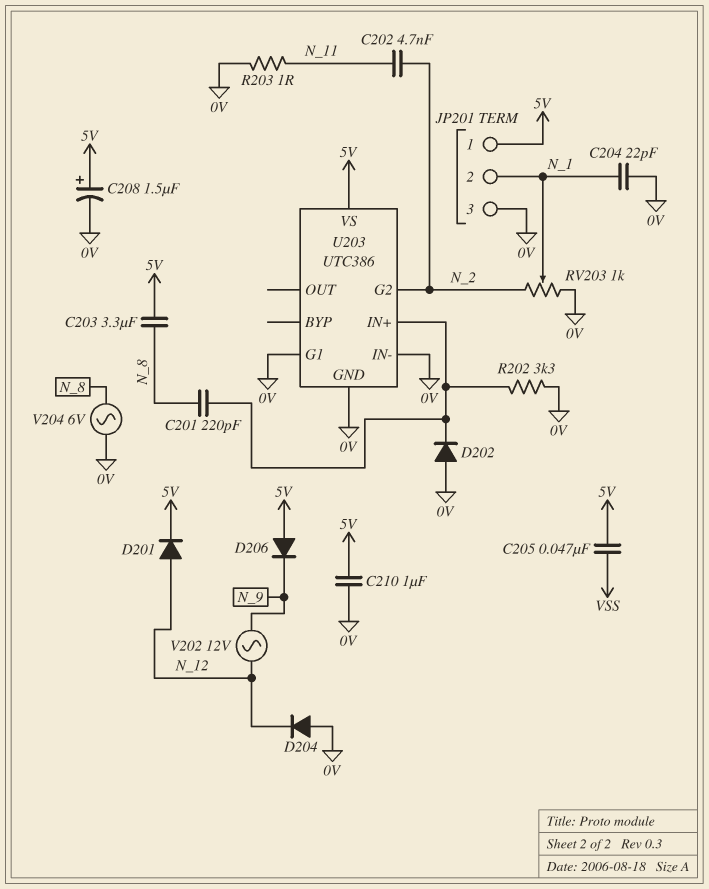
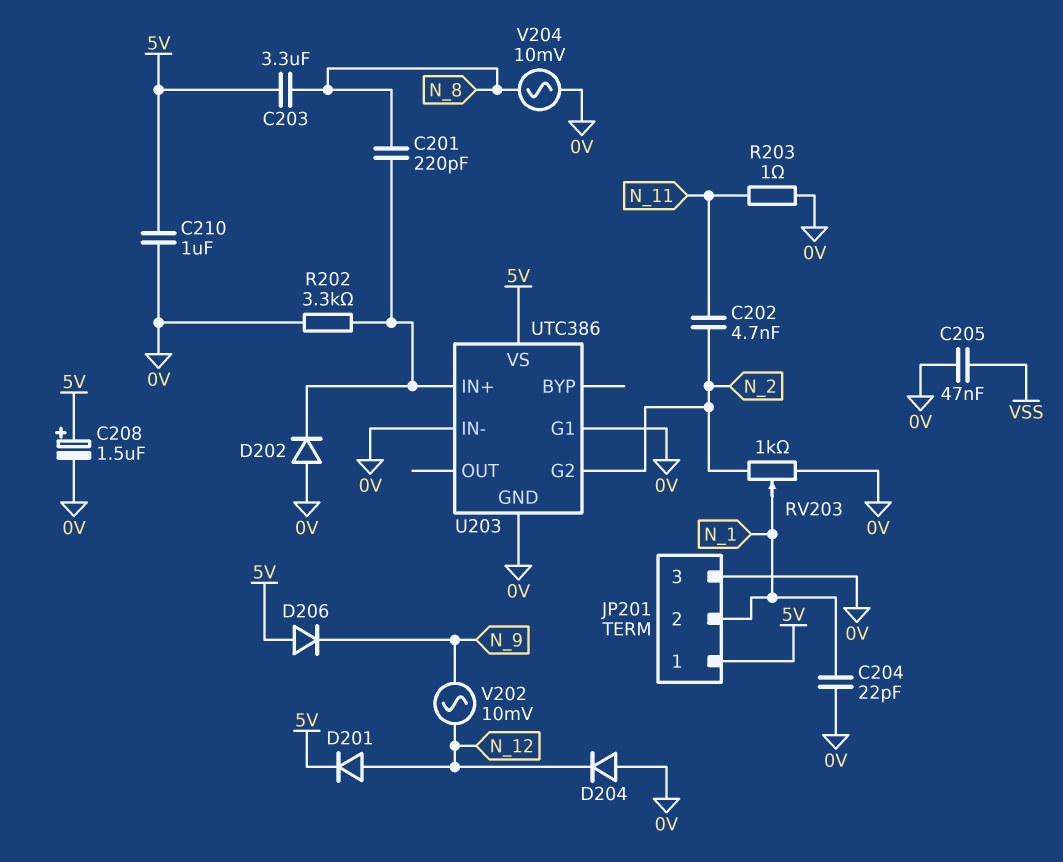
C205: 47nF (5V, VSS) -> 47nF (0V, VSS)
V202: AC 12V (N_9, N_12) -> AC 10mV (N_9, N_12)
V204: AC 6V (0V, N_8) -> AC 10mV (0V, N_8)

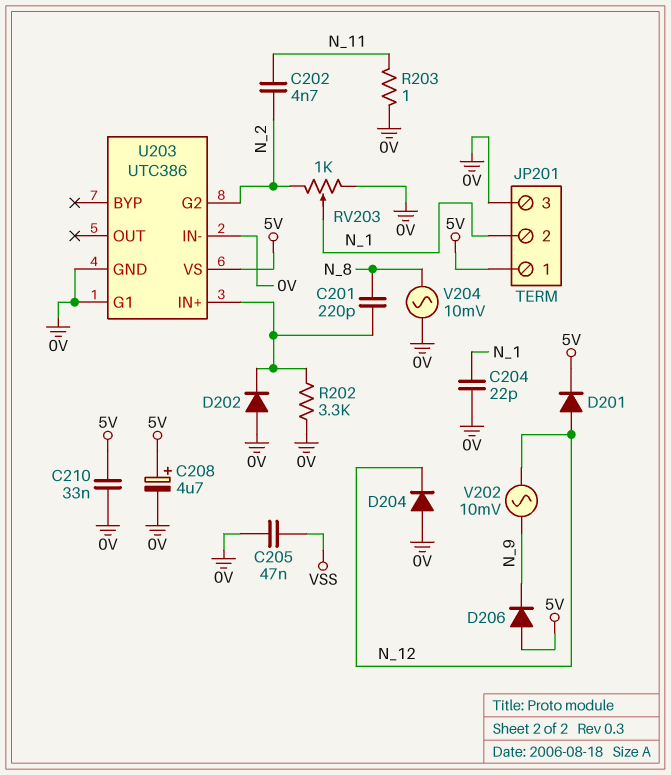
C203: 3.3uF (5V, N_8) -> none
C208: 1.5uF (plus 5V, minus 0V) -> 4.7uF (plus 5V, minus 0V)
C210: 1uF (0V, 5V) -> 33nF (0V, 5V)

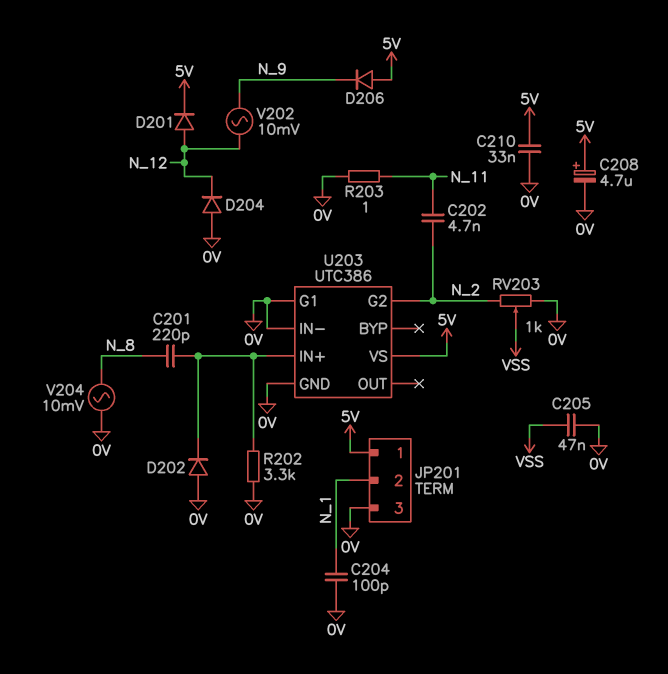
C204: 22pF (0V, N_1) -> 100pF (0V, N_1)
RV203: 1k (0V, N_2, wiper N_1) -> 1k (0V, N_2, wiper VSS)

